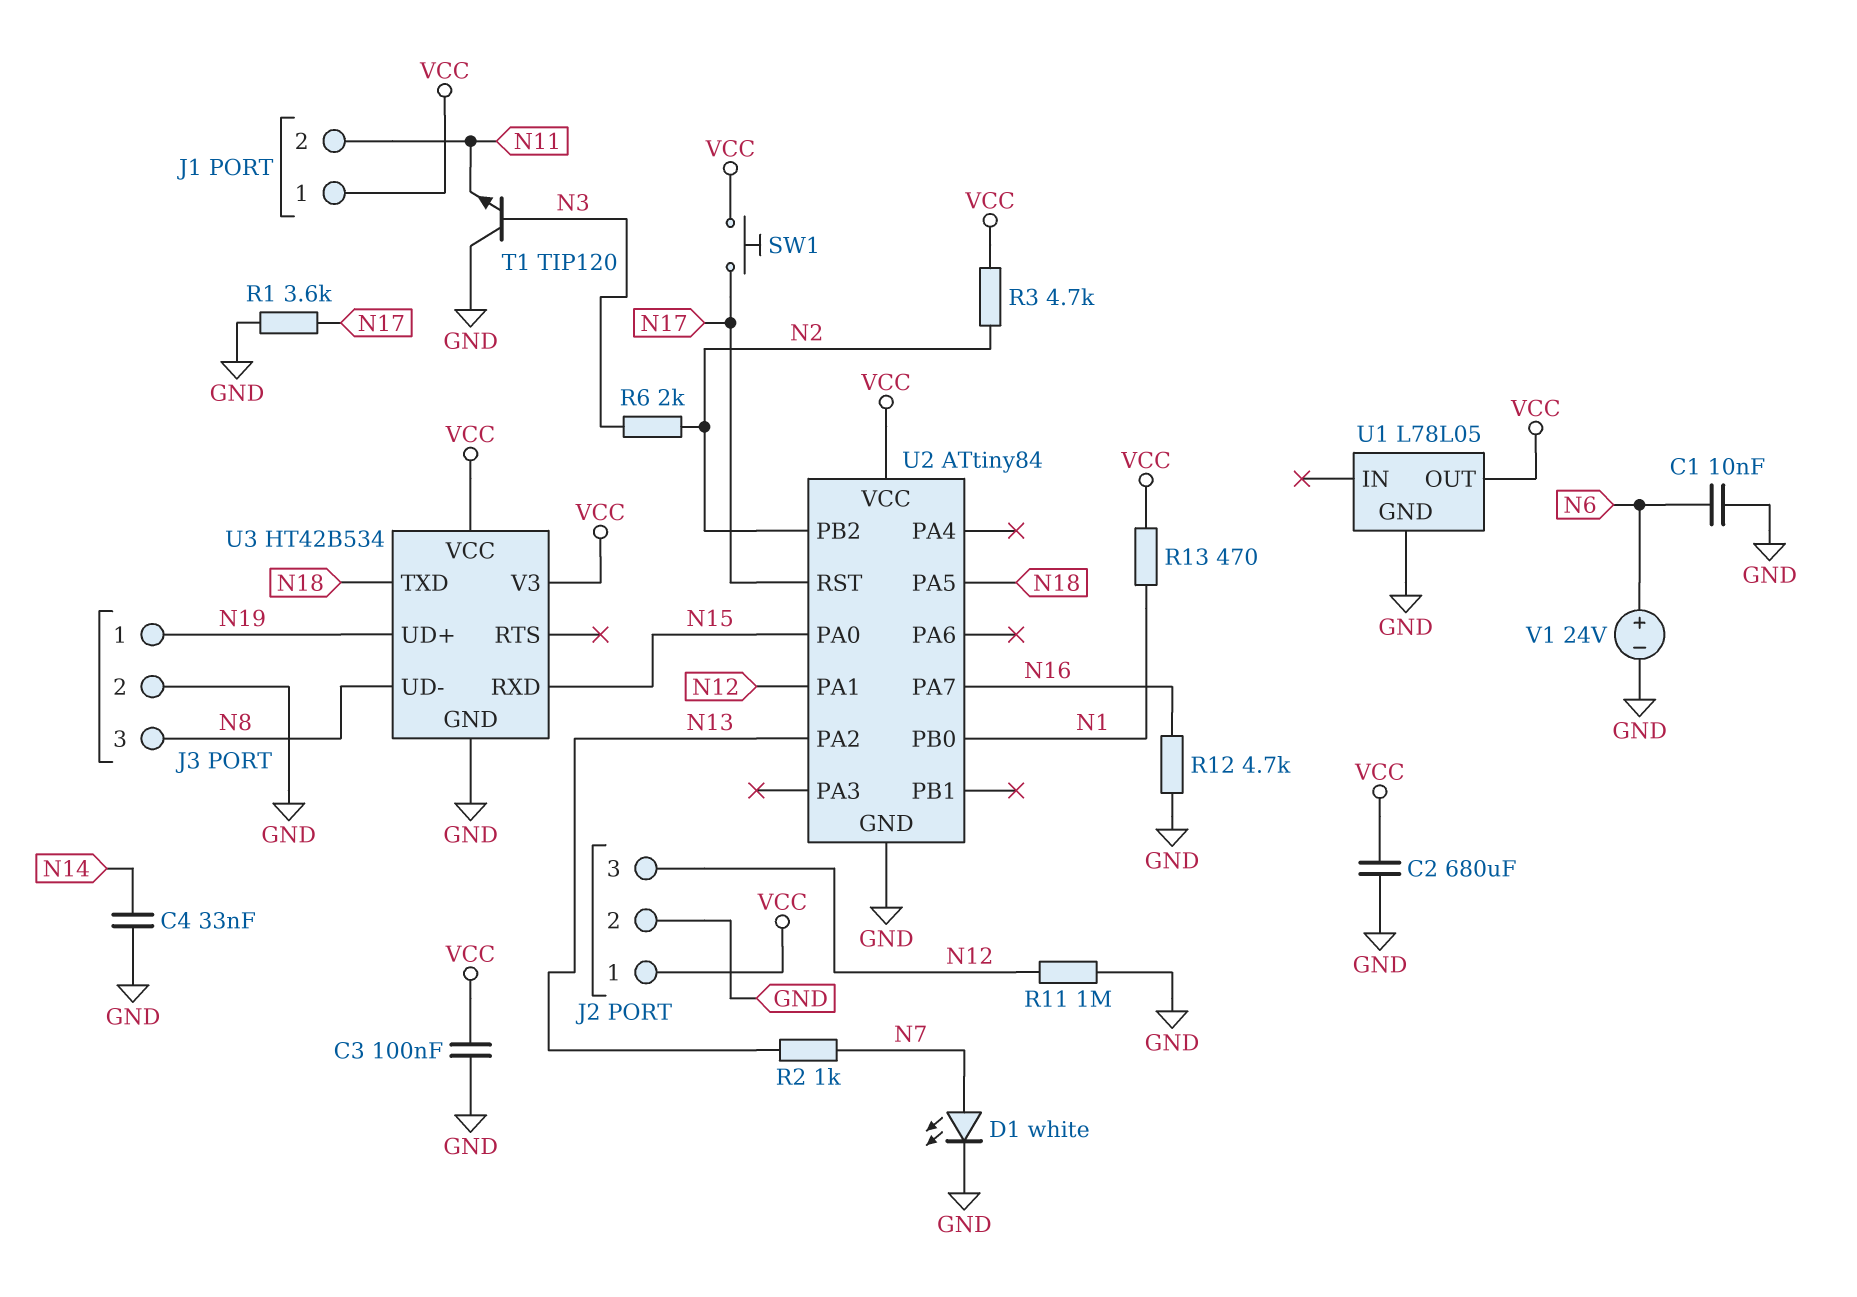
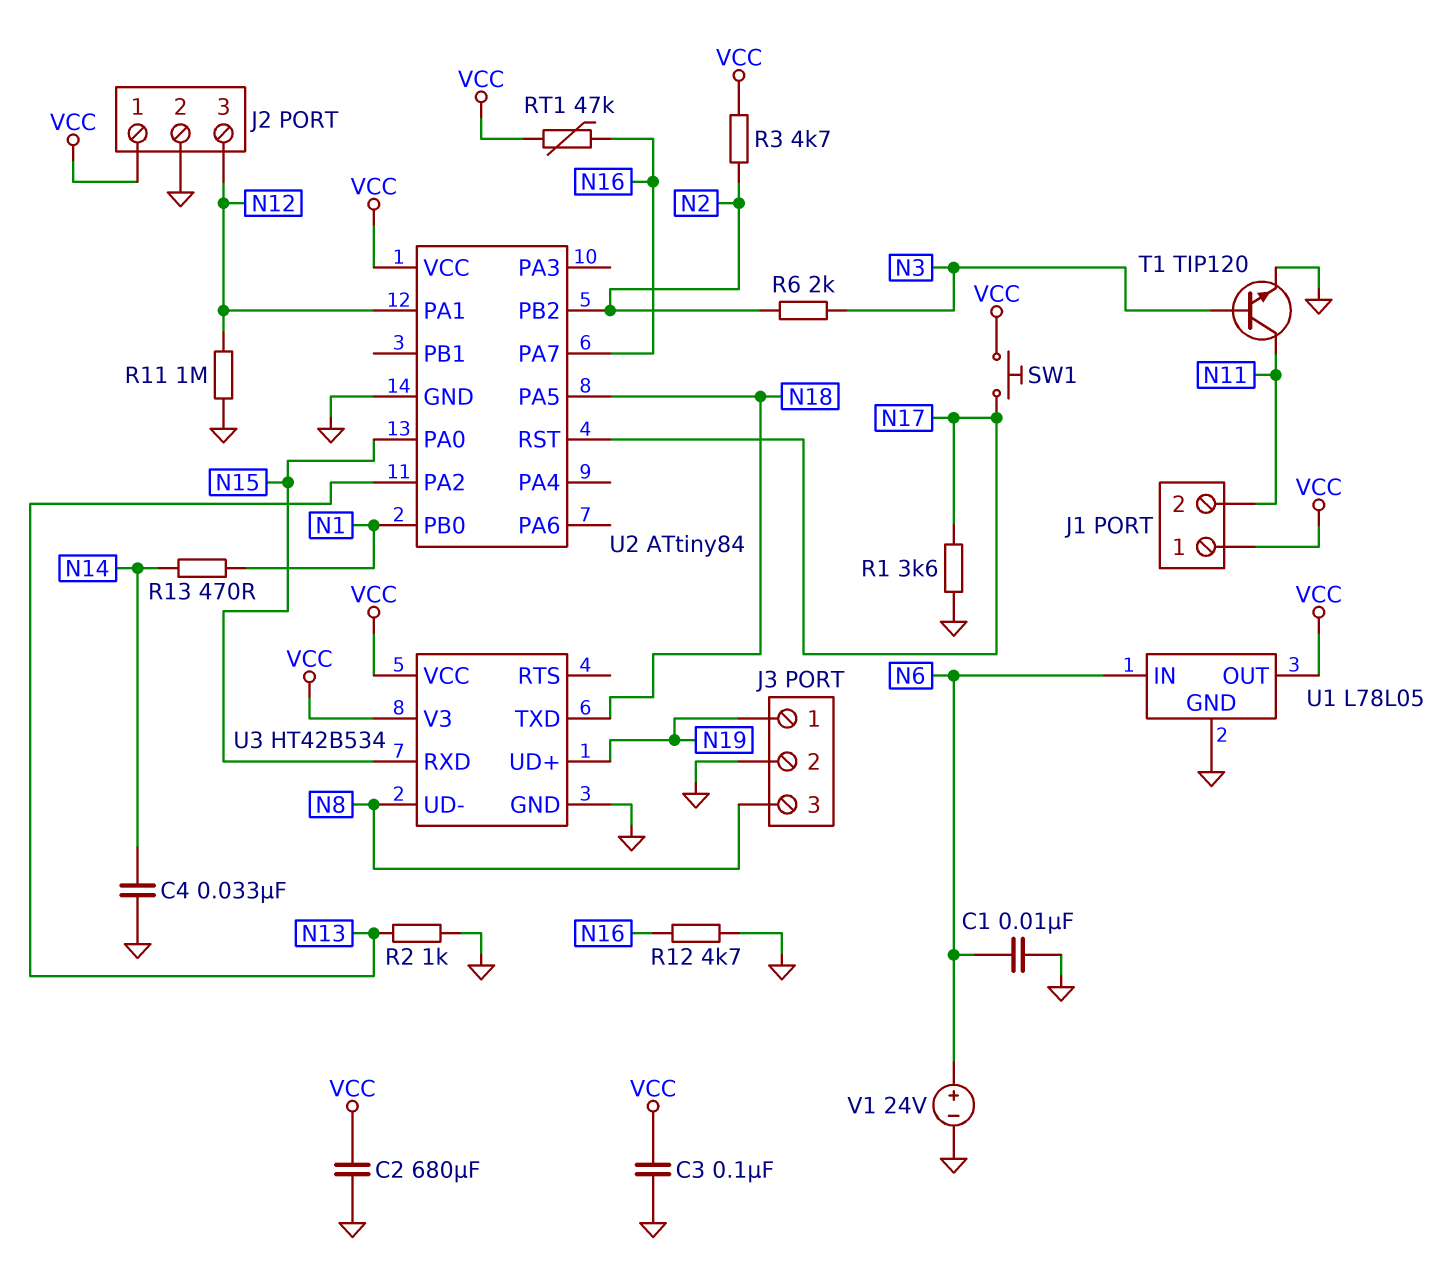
D1: LED white (A N7, K GND) -> none
R2: 1k (N7, N13) -> 1k (GND, N13)
R13: 470 (N1, VCC) -> 470 (N1, N14)
RT1: none -> 47k (N16, VCC)
T1: NPN TIP120 (B N3, C GND, E N11) -> NPN TIP120 (B N3, C N11, E GND)
U1 pin IN: none -> N6

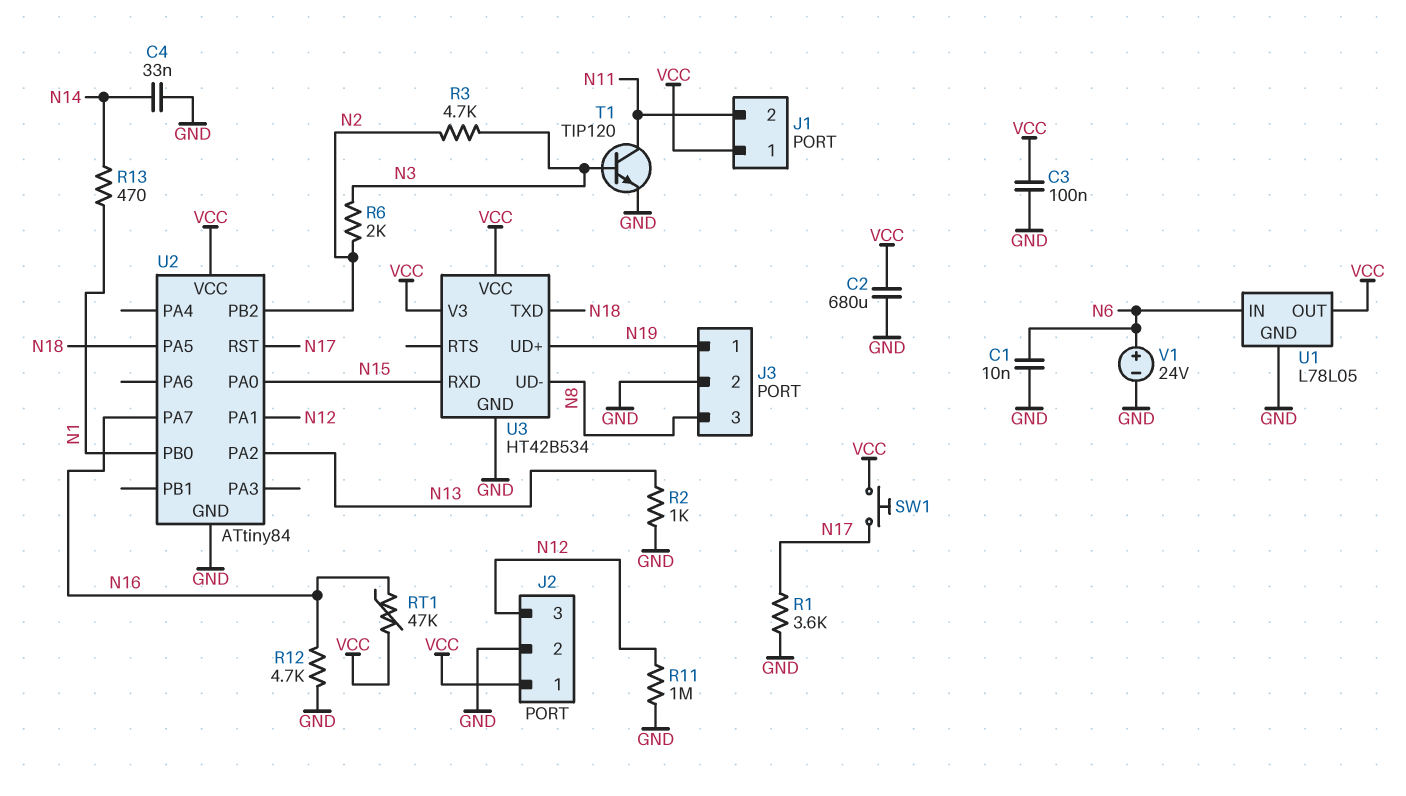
R3: 4.7k (N2, VCC) -> 4.7k (N2, N3)

